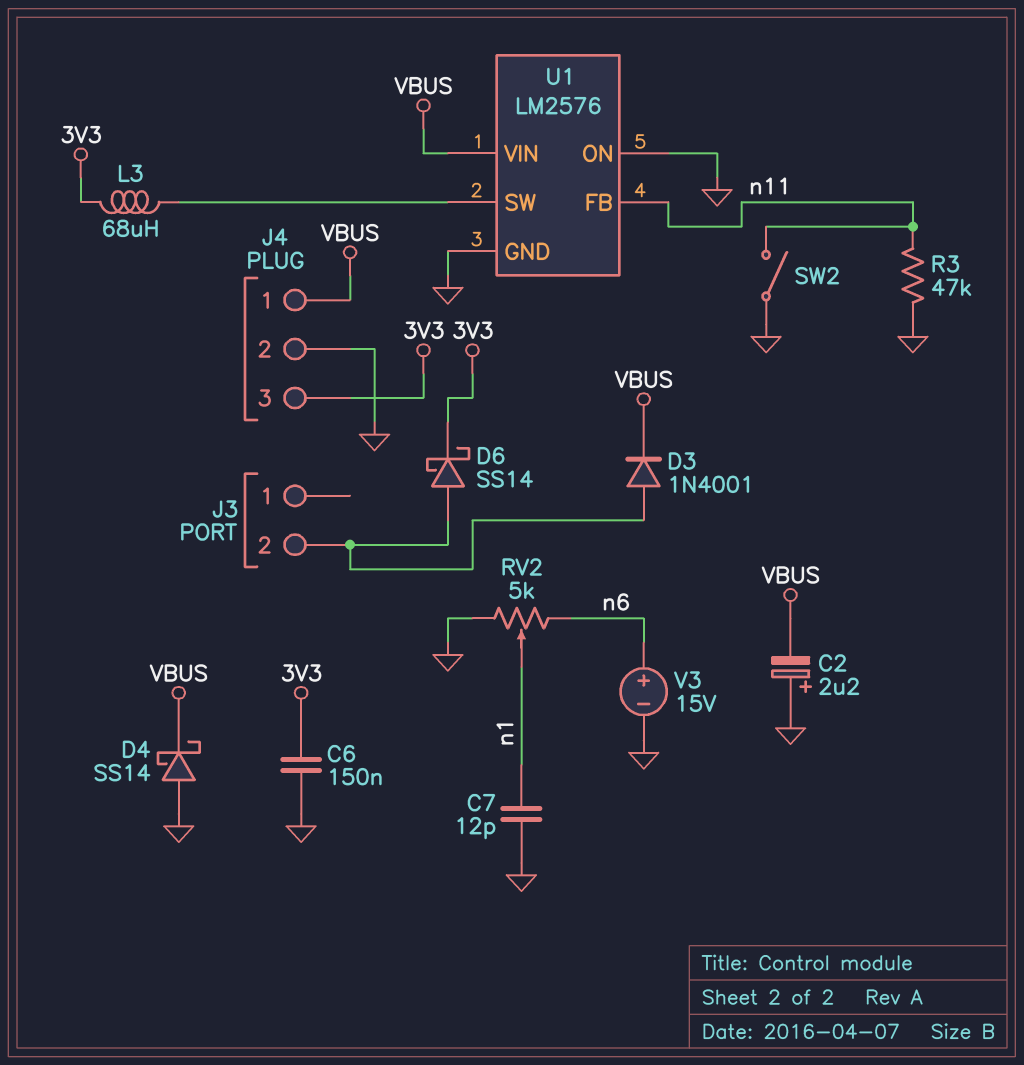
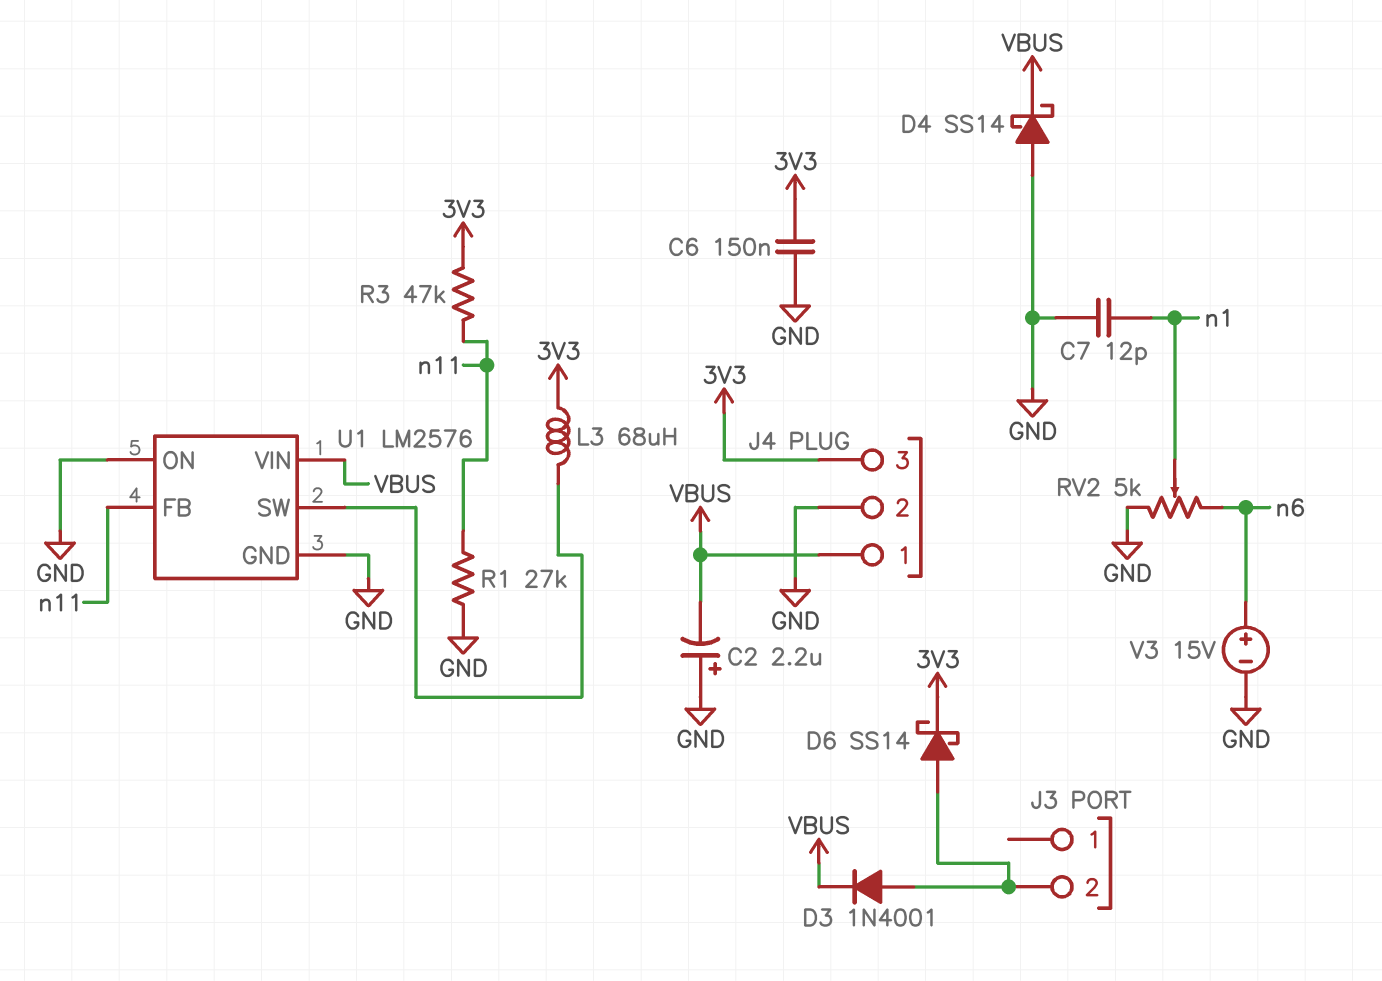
R1: none -> 27k (GND, n11)
R3: 47k (GND, n11) -> 47k (3V3, n11)
SW2: switch (GND, n11) -> none

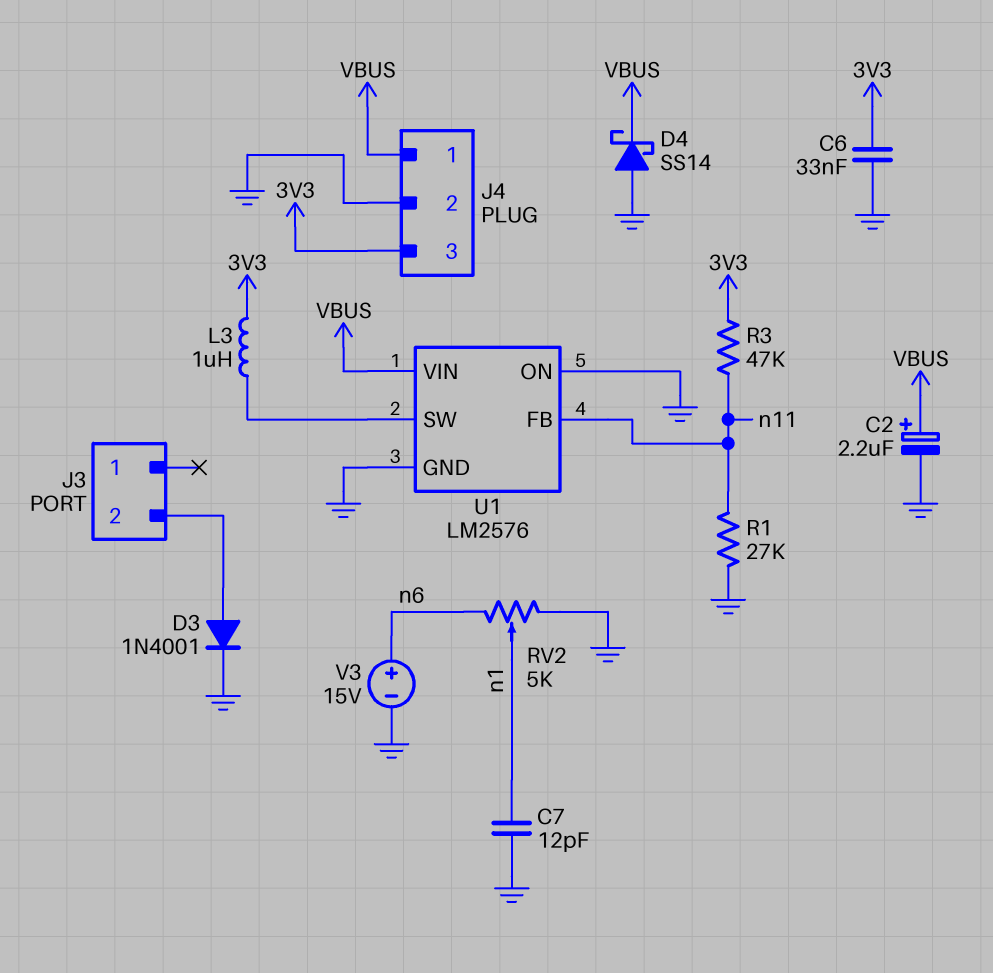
C2: 2.2uF (plus GND, minus VBUS) -> 2.2uF (plus VBUS, minus GND)
C6: 150nF (3V3, GND) -> 33nF (3V3, GND)
D3: diode 1N4001 (A J3/2, K VBUS) -> diode 1N4001 (A J3/2, K GND)
D6: schottky SS14 (A J3/2, K 3V3) -> none
L3: 68uH (3V3, U1/SW) -> 1uH (3V3, U1/SW)

